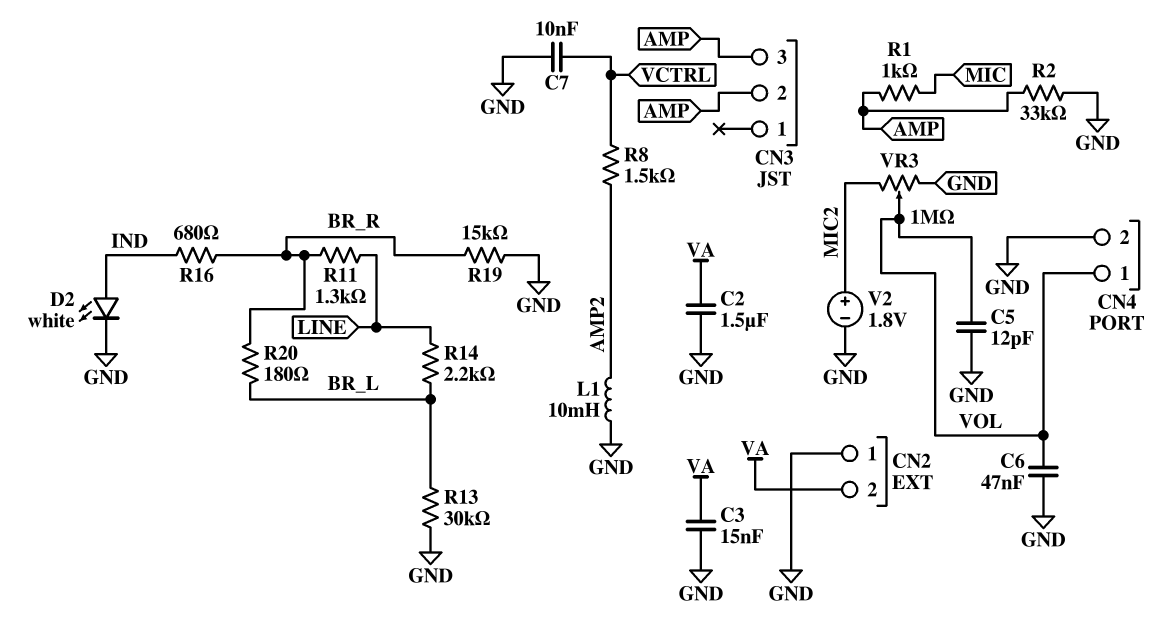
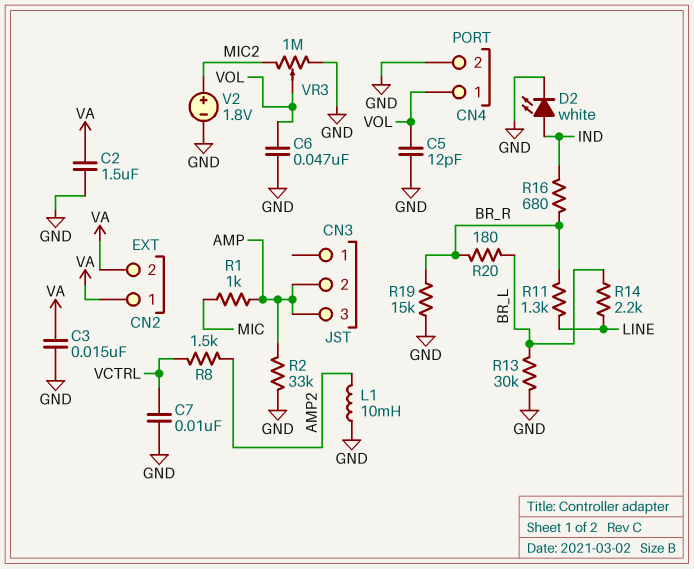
CN2 pin 1: GND -> VA

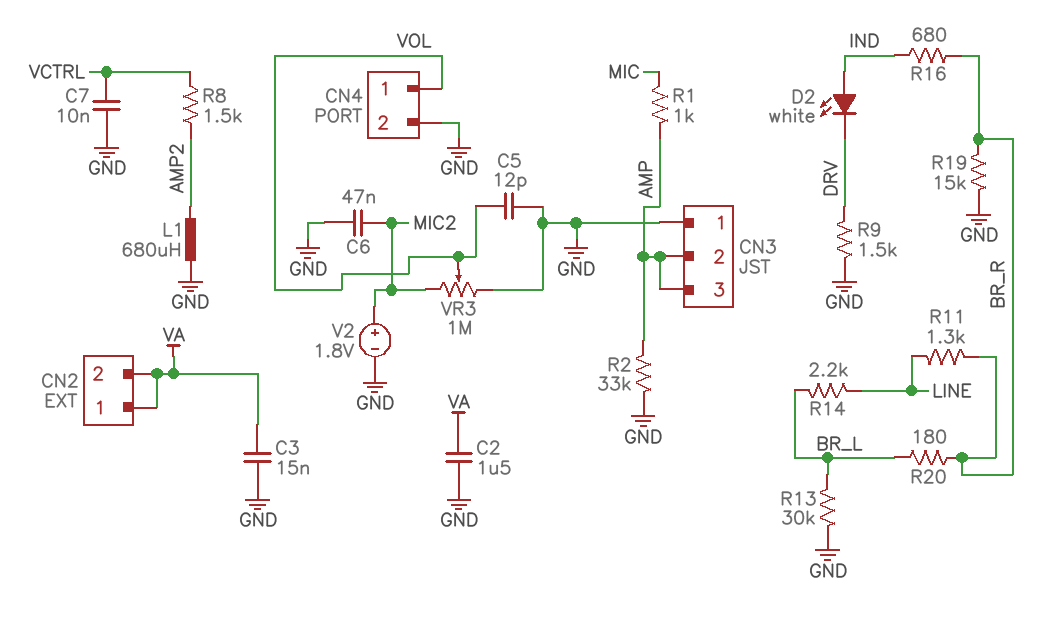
C6: 47nF (GND, VOL) -> 47nF (GND, MIC2)
CN3 pin 1: none -> GND
D2: LED white (A IND, K GND) -> LED white (A IND, K DRV)
L1: 10mH (AMP2, GND) -> 680uH (AMP2, GND)
R9: none -> 1.5k (DRV, GND)

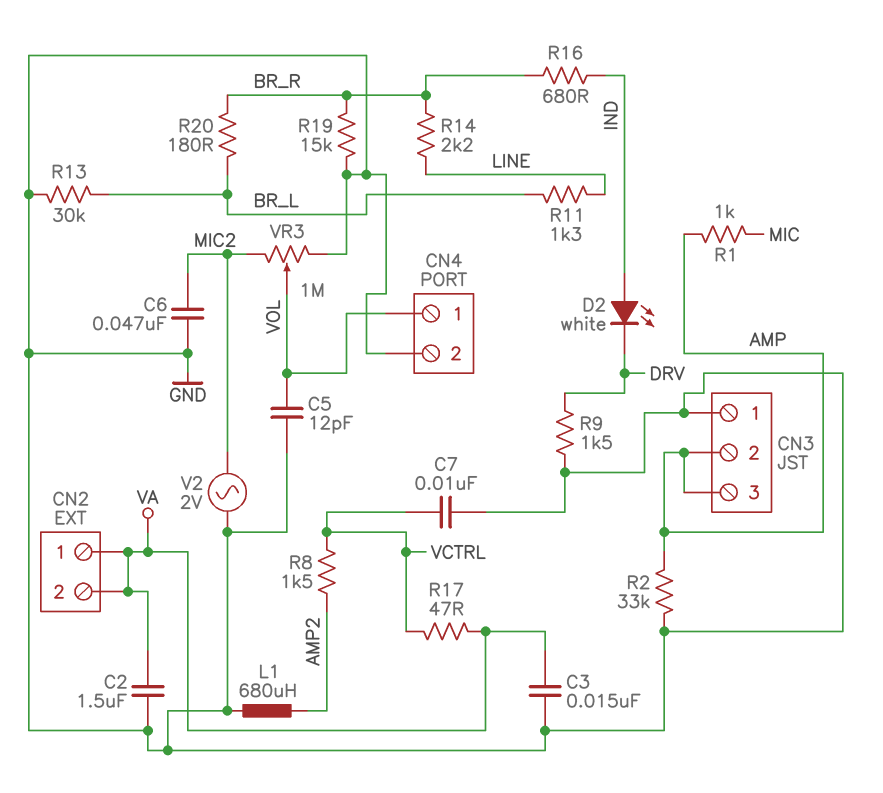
R11: 1.3k (BR_R, LINE) -> 1.3k (BR_L, LINE)
R14: 2.2k (BR_L, LINE) -> 2.2k (BR_R, LINE)
R17: none -> 47 (VA, VCTRL)
V2: 1.8V (plus MIC2, minus GND) -> AC 2V (GND, MIC2)

